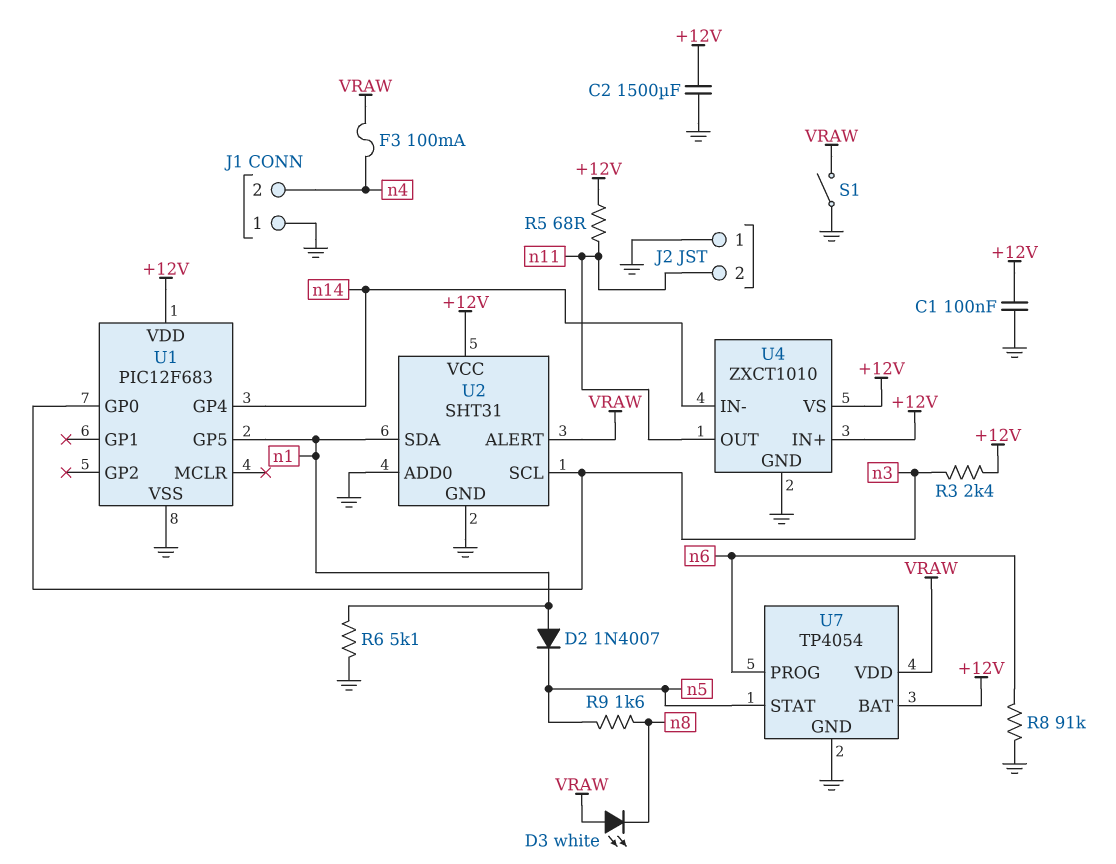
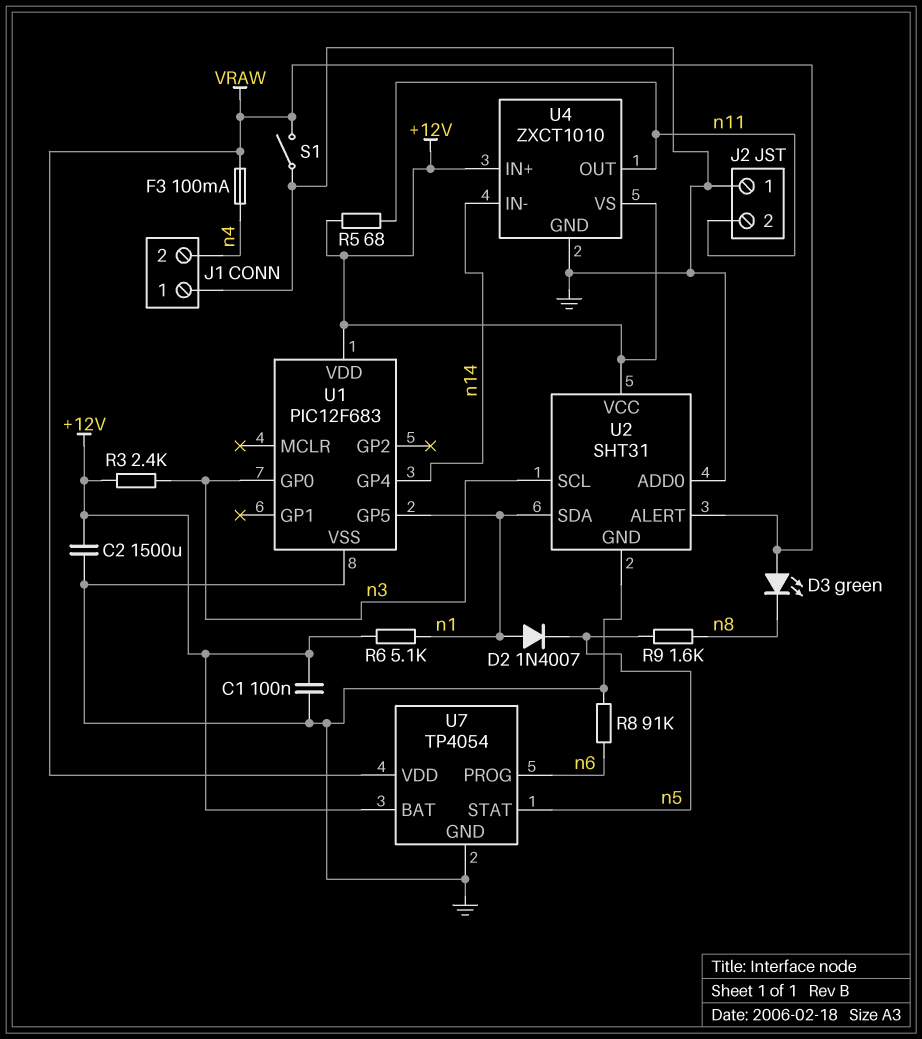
D3: LED white (A VRAW, K n8) -> LED green (A VRAW, K n8)
R6: 5.1k (GND, n1) -> 5.1k (+12V, n1)

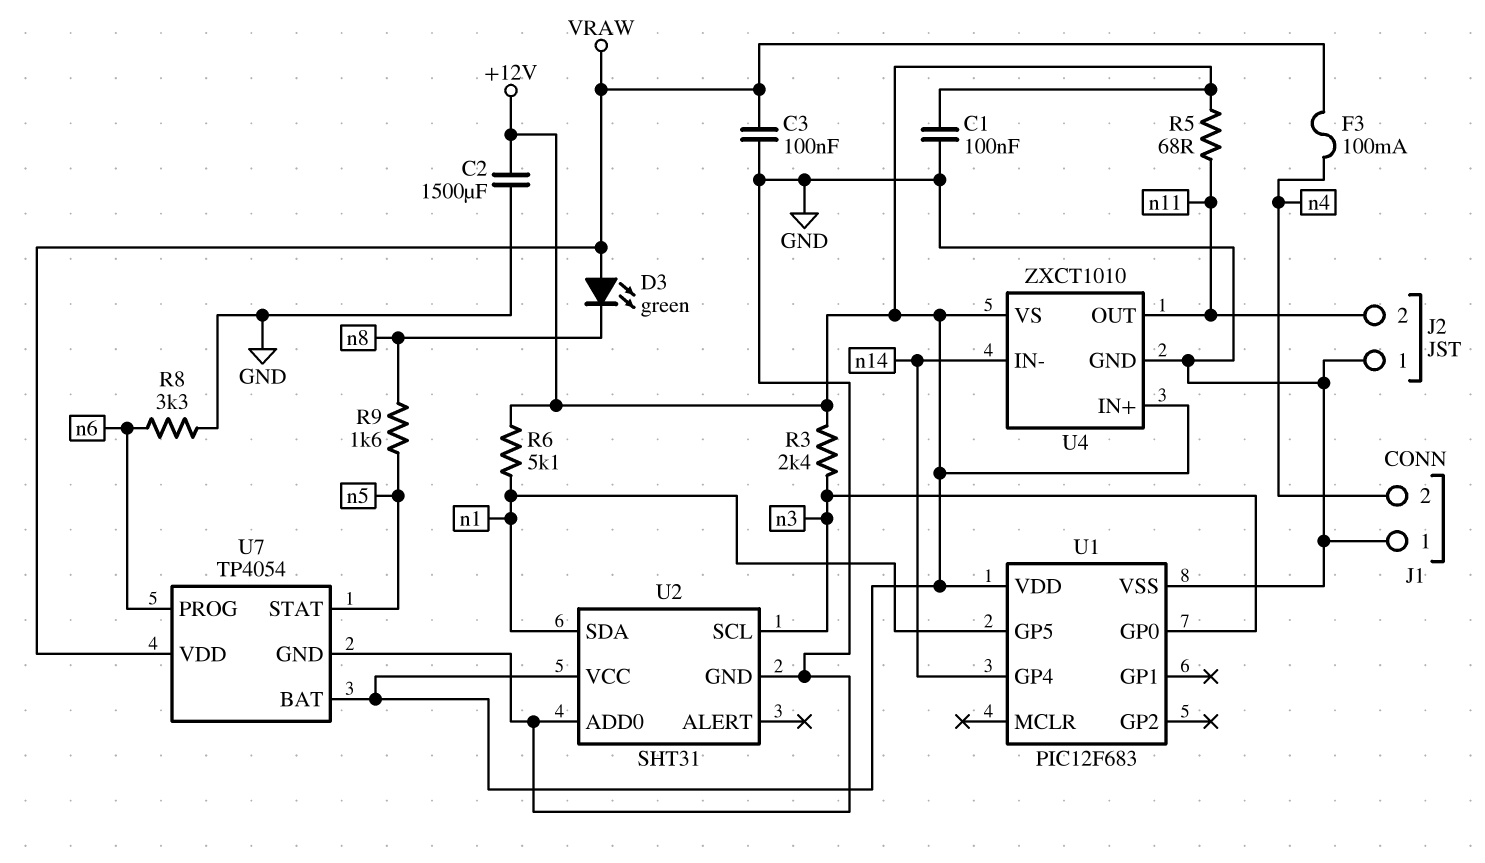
C3: none -> 100nF (GND, VRAW)
D2: diode 1N4007 (A n1, K n5) -> none
R8: 91k (GND, n6) -> 3.3k (GND, n6)
S1: switch (GND, VRAW) -> none
U2 pin ALERT: VRAW -> none

